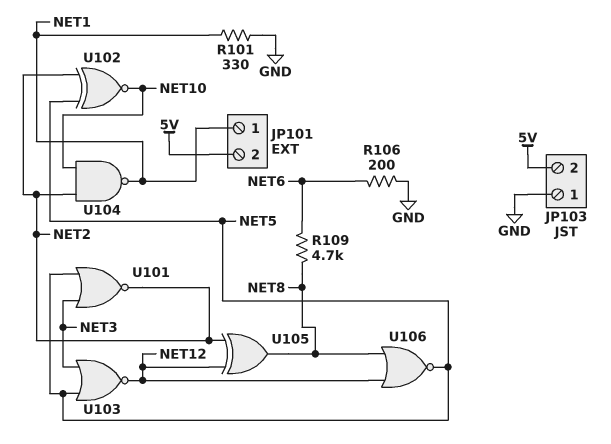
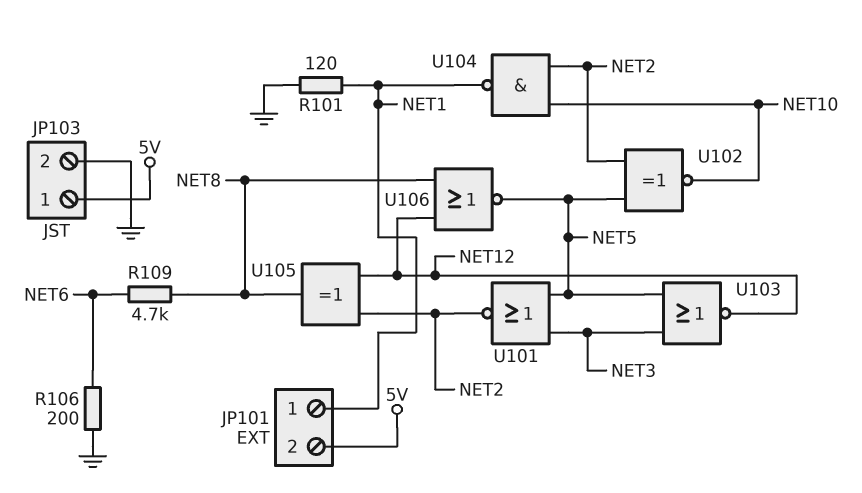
JP103 pin 1: GND -> 5V
JP103 pin 2: 5V -> GND
R101: 330 (GND, NET1) -> 120 (GND, NET1)

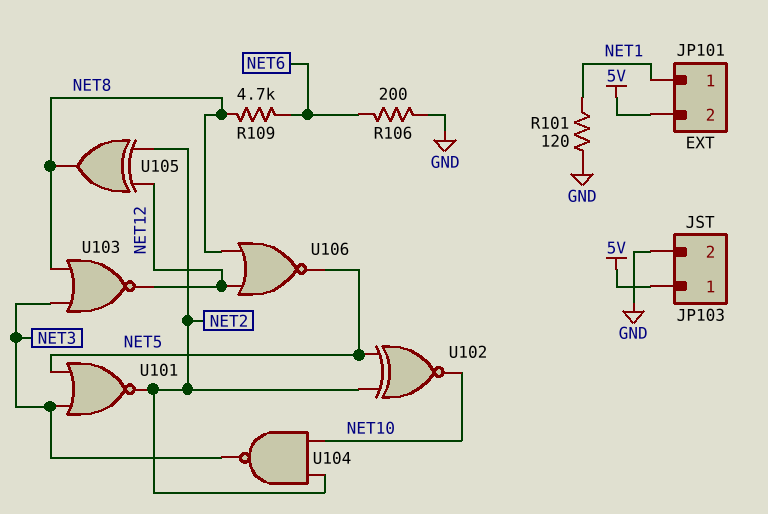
U103: NOR (in NET3, in NET5, out NET12) -> NOR (in NET3, in NET8, out NET12)
U104: NAND (in NET2, in NET10, out NET1) -> NAND (in NET2, in NET10, out NET3)

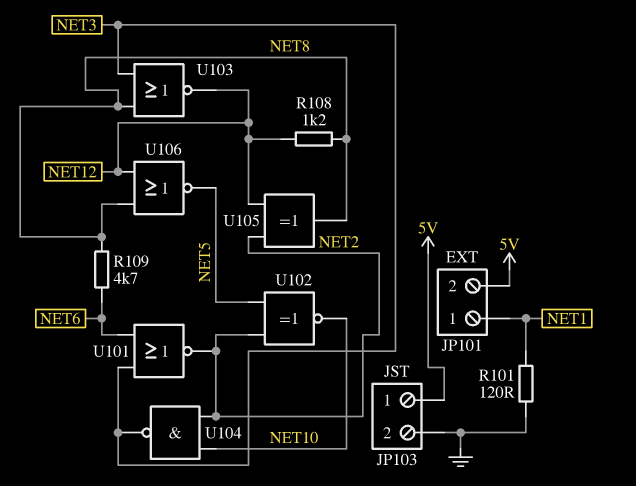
R106: 200 (GND, NET6) -> none
R108: none -> 1.2k (NET8, NET12)
U101: NOR (in NET3, in NET5, out NET2) -> NOR (in NET3, in NET6, out NET2)

